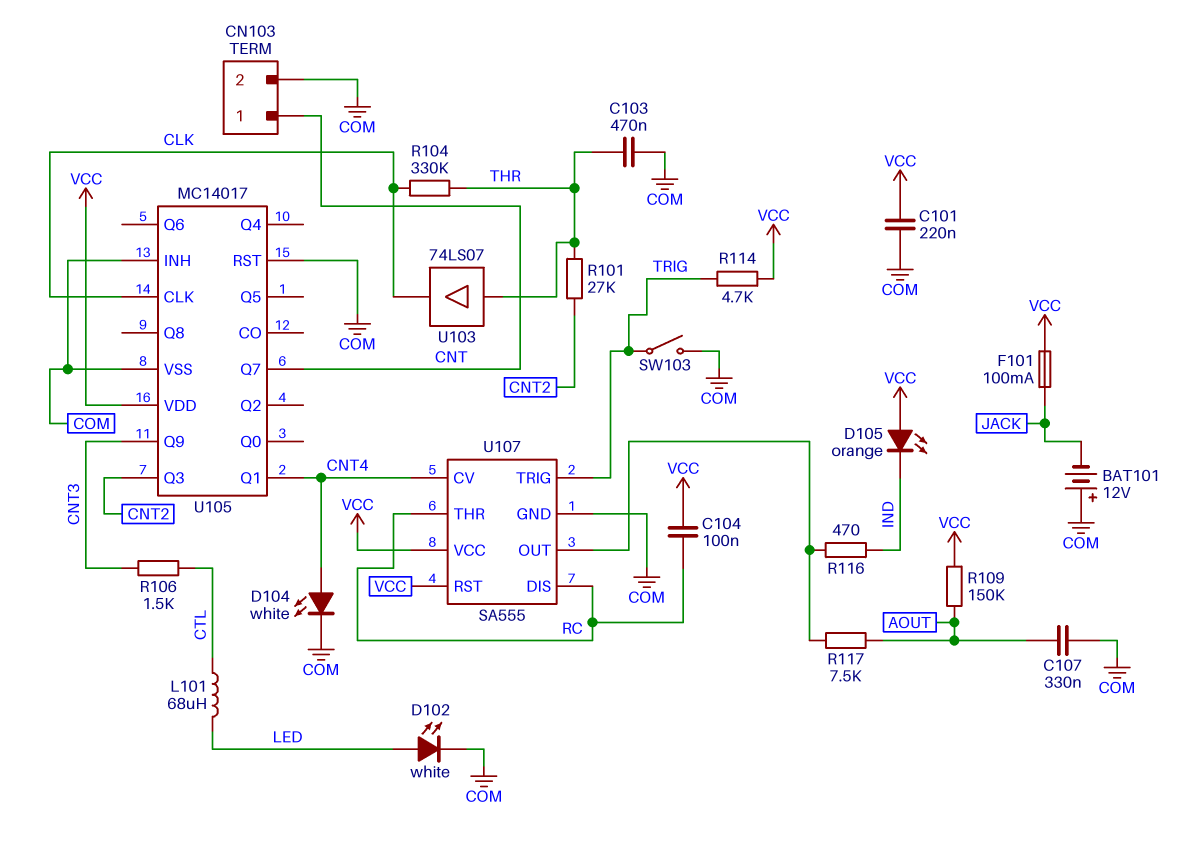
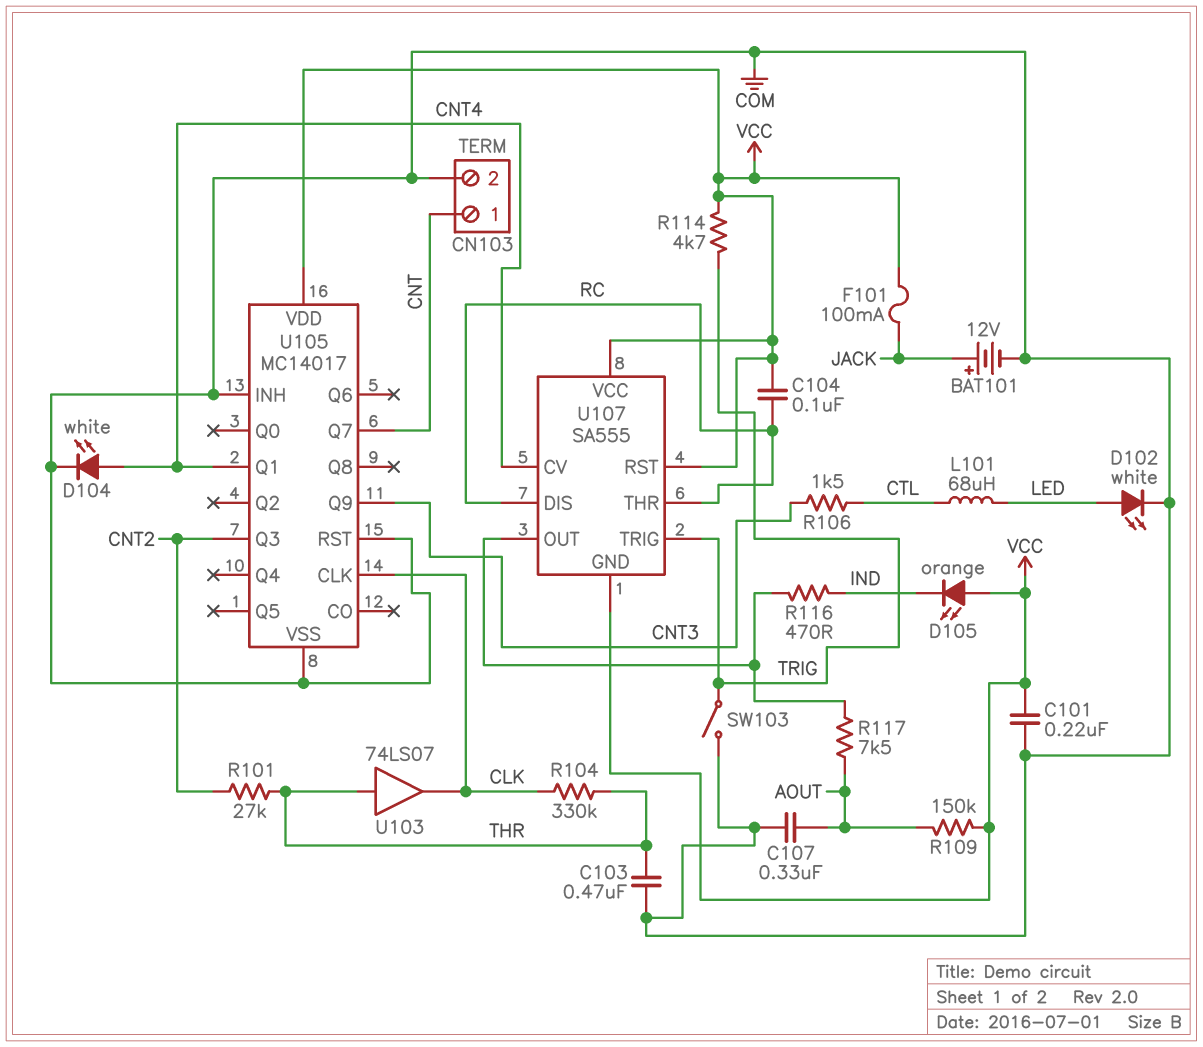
BAT101: 12V (plus COM, minus JACK) -> 12V (plus JACK, minus COM)
U107 pin GND: COM -> VCC

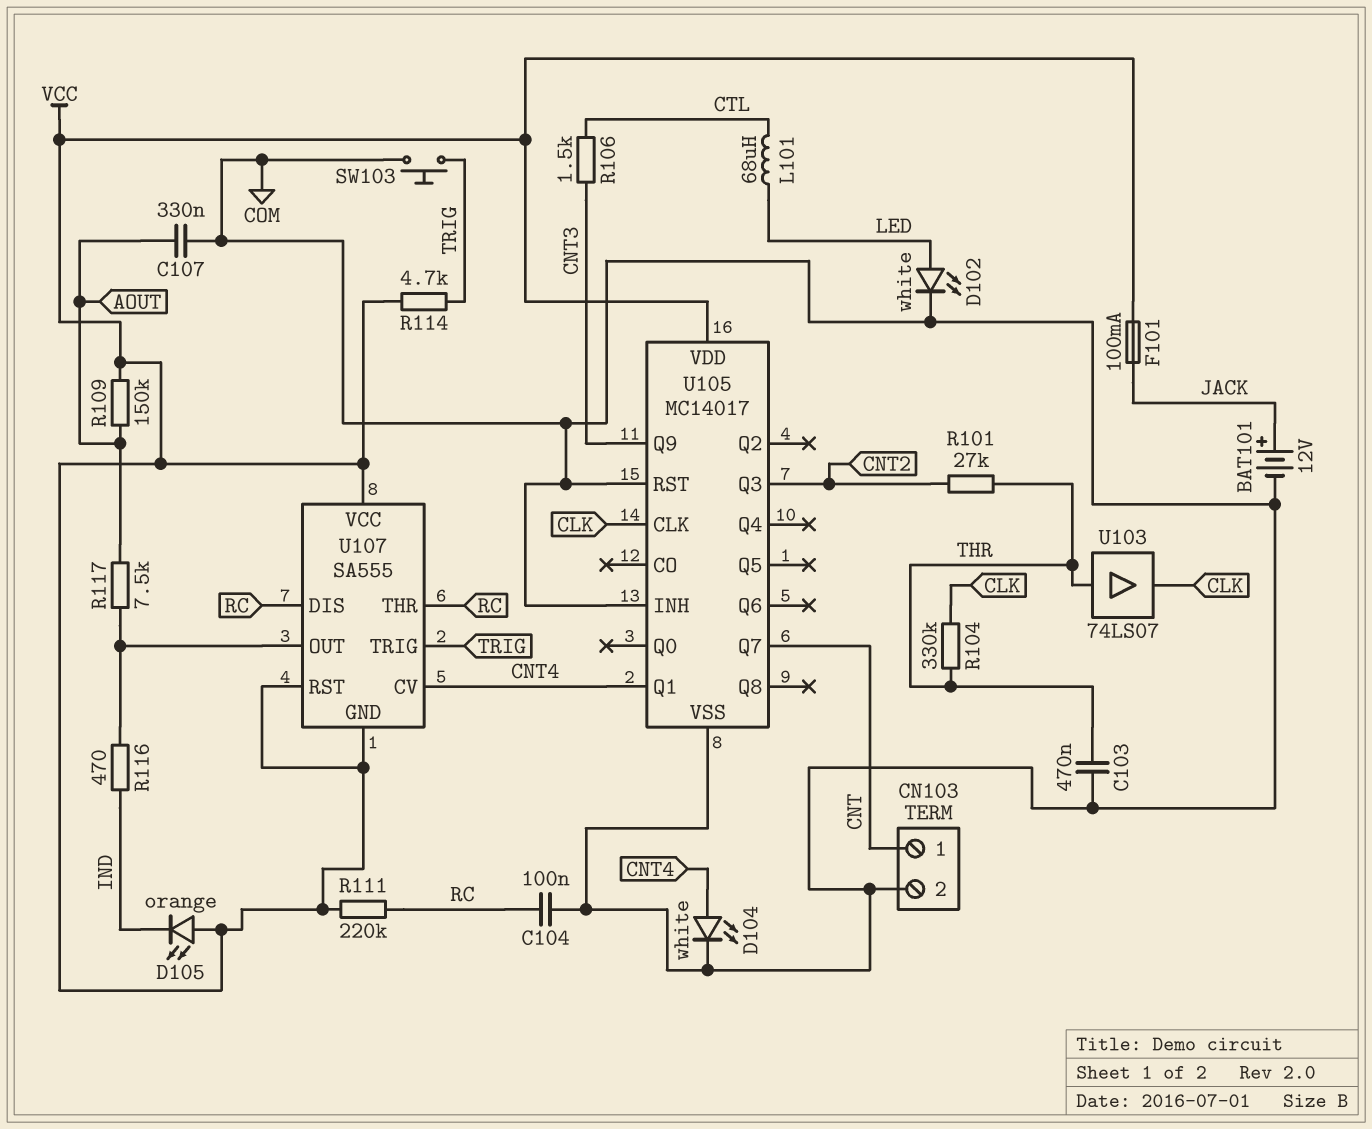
C101: 220nF (COM, VCC) -> none
C104: 100nF (RC, VCC) -> 100nF (COM, RC)
R111: none -> 220k (RC, VCC)
SW103: switch (COM, TRIG) -> button (COM, TRIG)

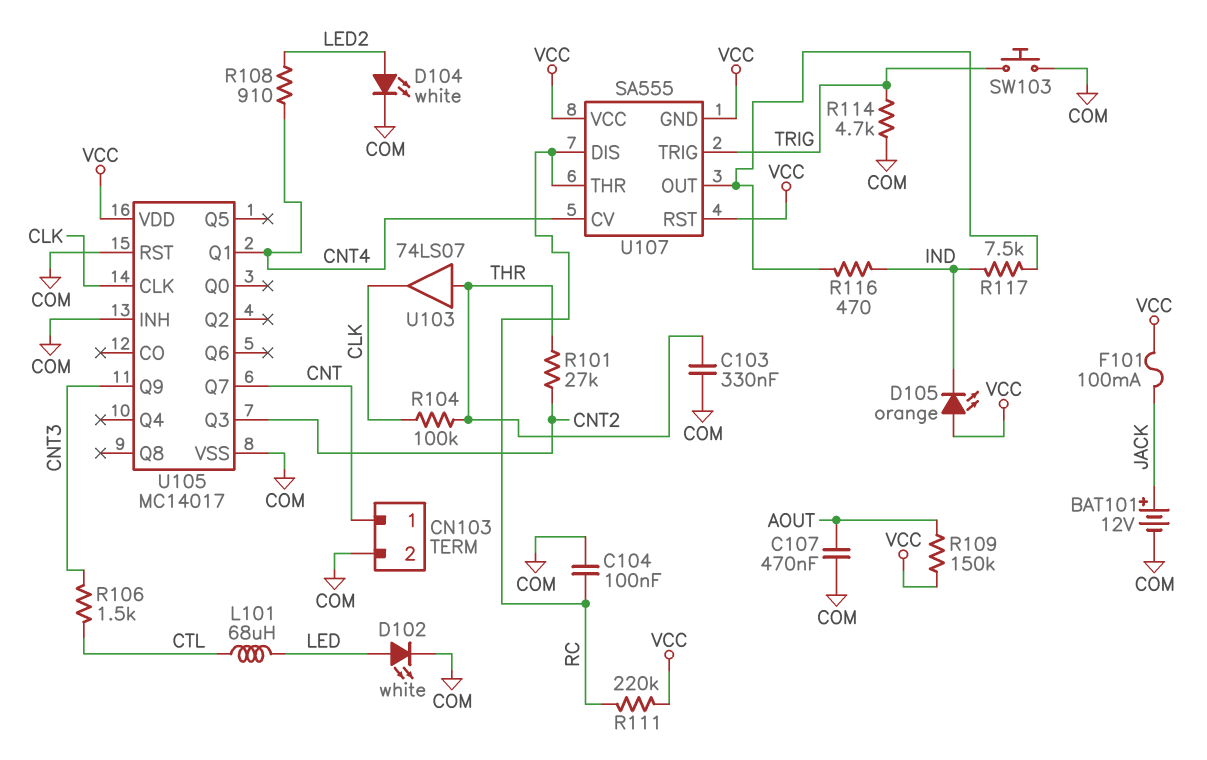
C103: 470nF (COM, THR) -> 330nF (COM, THR)
C107: 330nF (AOUT, COM) -> 470nF (AOUT, COM)
D104: LED white (A CNT4, K COM) -> LED white (A LED2, K COM)
R104: 330k (CLK, THR) -> 100k (CLK, THR)
R108: none -> 910 (CNT4, LED2)
R114: 4.7k (TRIG, VCC) -> 4.7k (COM, TRIG)
R117: 7.5k (AOUT, U107/OUT) -> 7.5k (IND, U107/OUT)

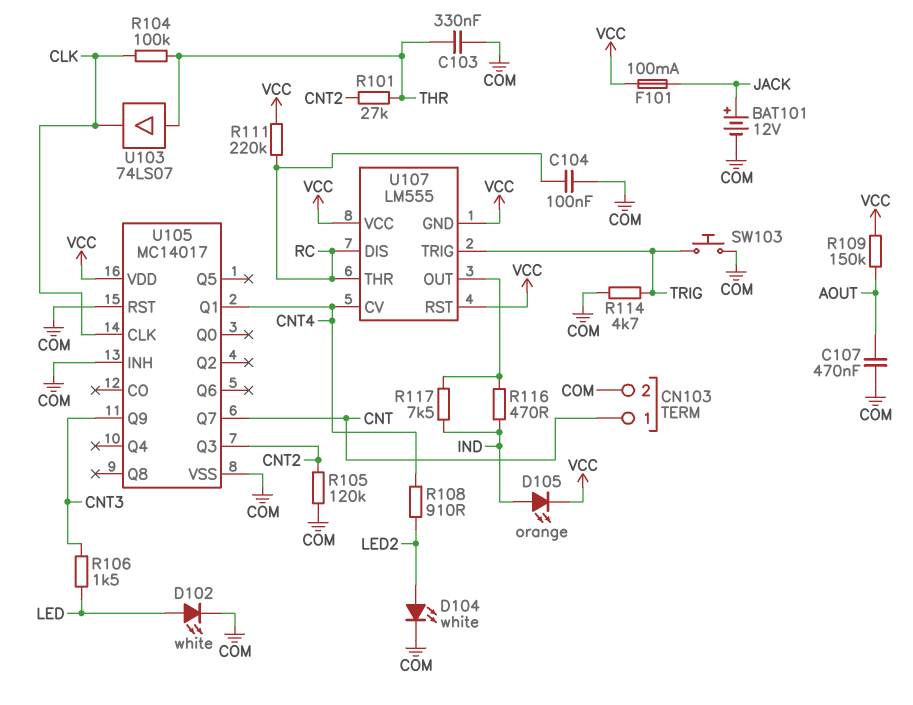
D105: LED orange (A VCC, K IND) -> LED orange (A IND, K VCC)
L101: 68uH (CTL, LED) -> none
R105: none -> 120k (CNT2, COM)
R106: 1.5k (CNT3, CTL) -> 1.5k (CNT3, LED)
U107: SA555 -> LM555

